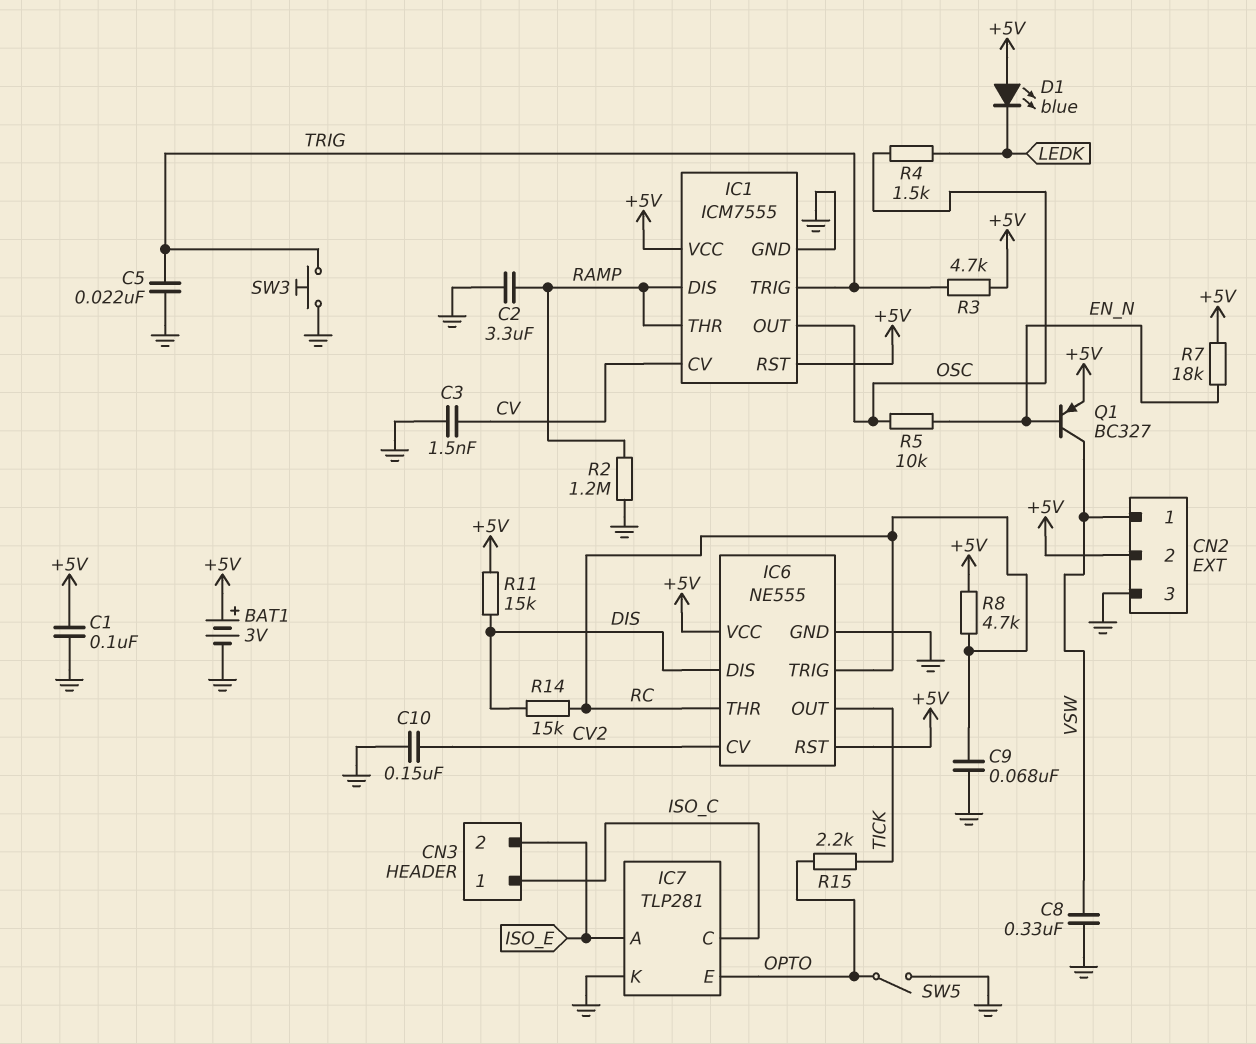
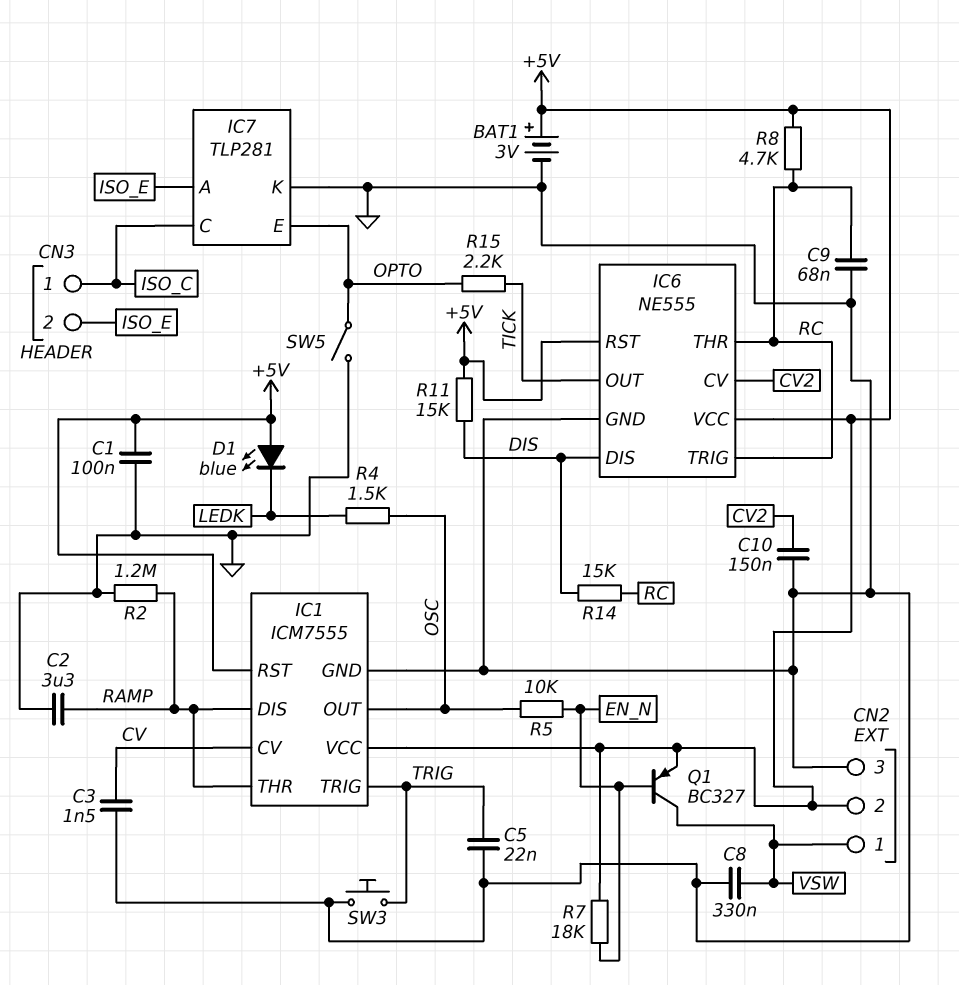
R3: 4.7k (+5V, TRIG) -> none

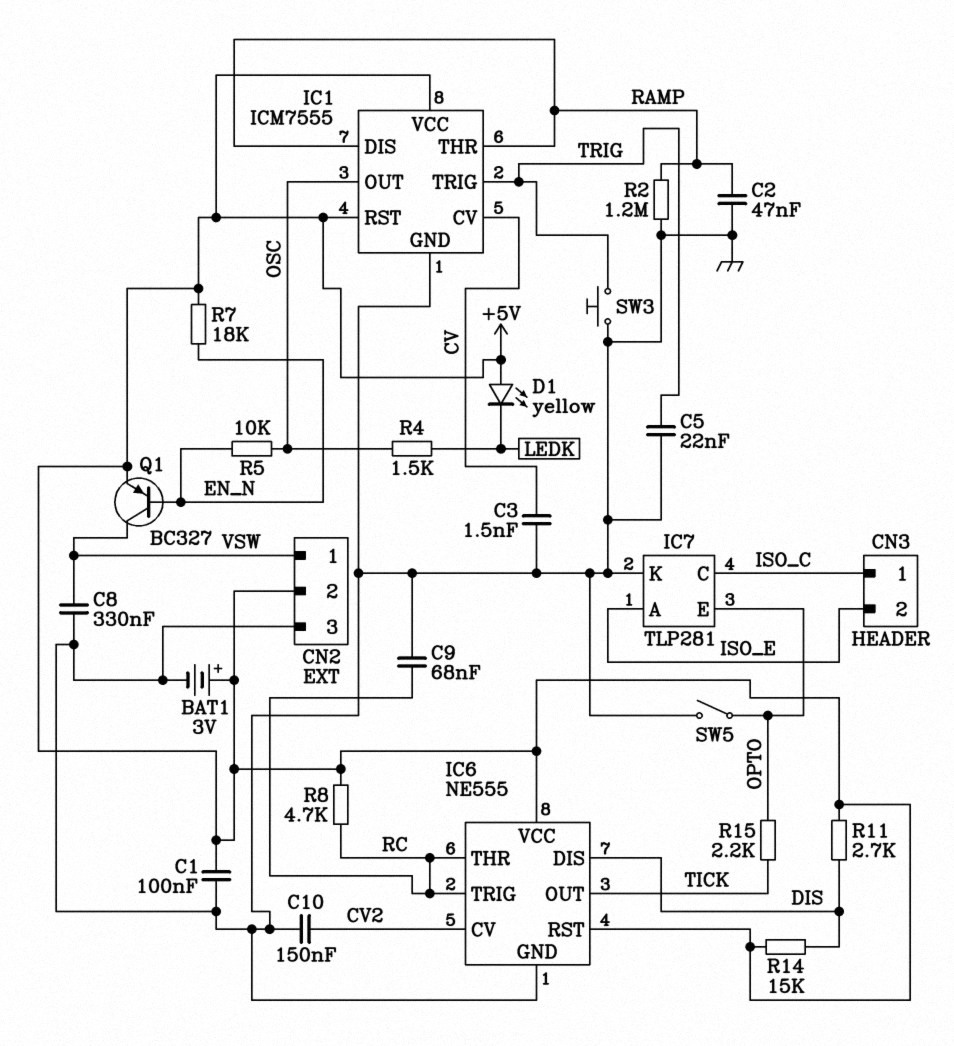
C2: 3.3uF (GND, RAMP) -> 47nF (GND, RAMP)
D1: LED blue (A +5V, K LEDK) -> LED yellow (A +5V, K LEDK)
R11: 15k (+5V, DIS) -> 2.7k (+5V, DIS)
R14: 15k (DIS, RC) -> 15k (+5V, DIS)

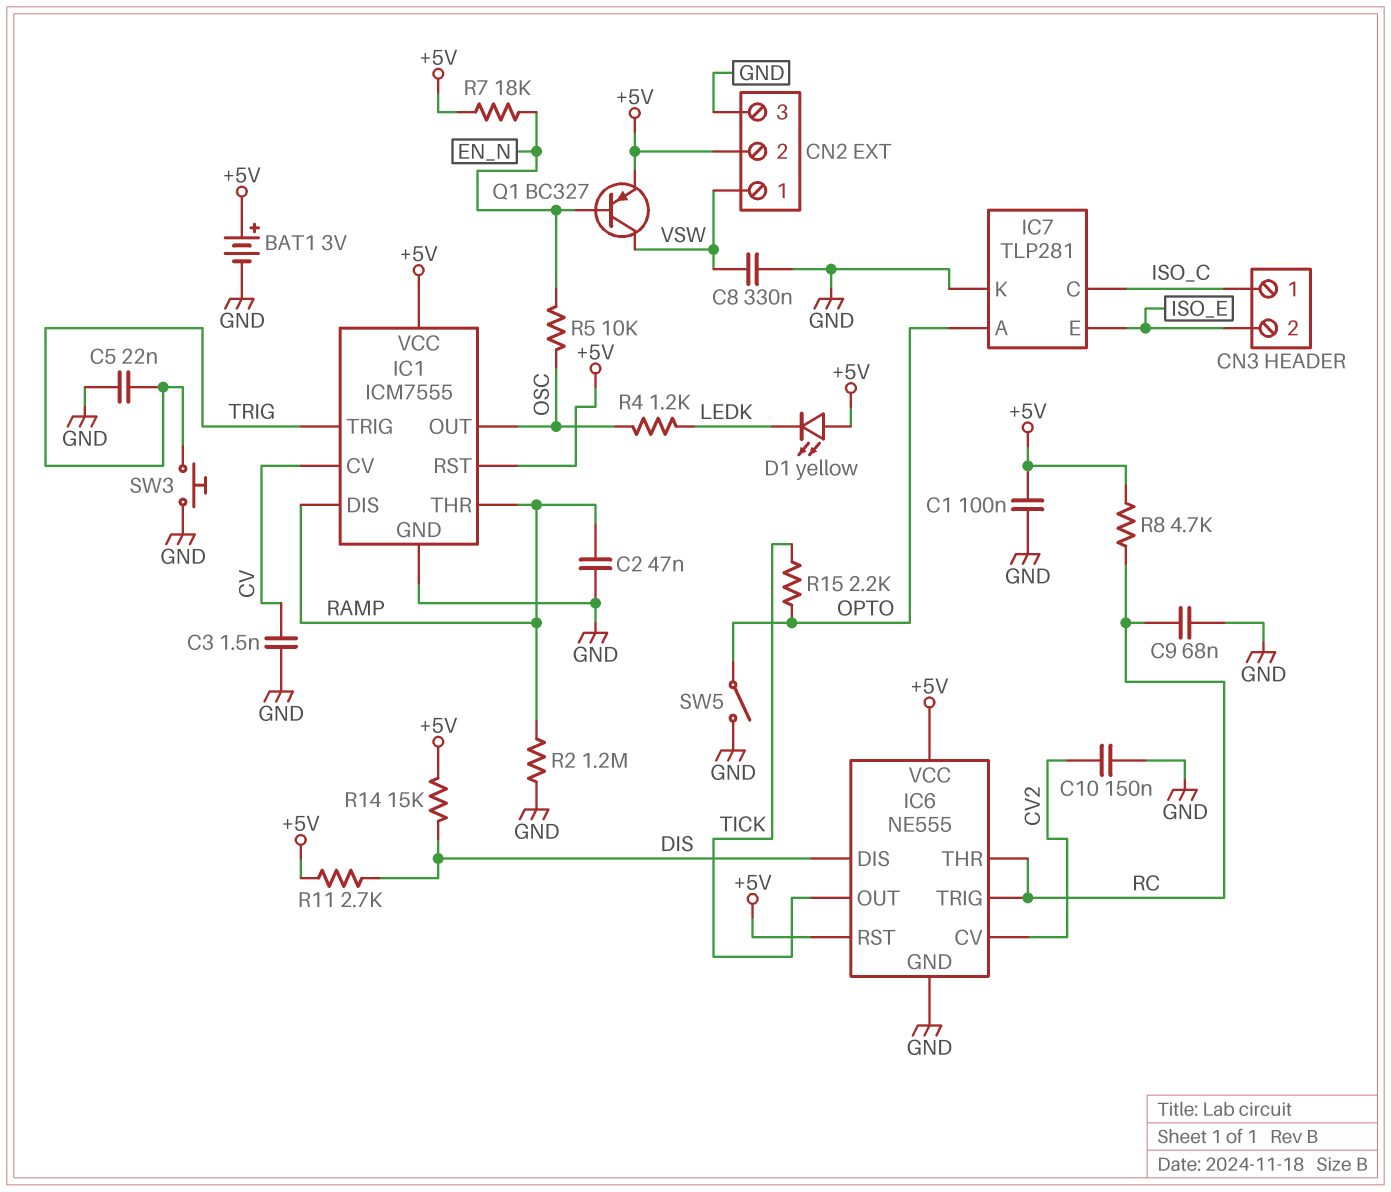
IC7 pin A: ISO_E -> OPTO
IC7 pin E: OPTO -> ISO_E
R4: 1.5k (LEDK, OSC) -> 1.2k (LEDK, OSC)

